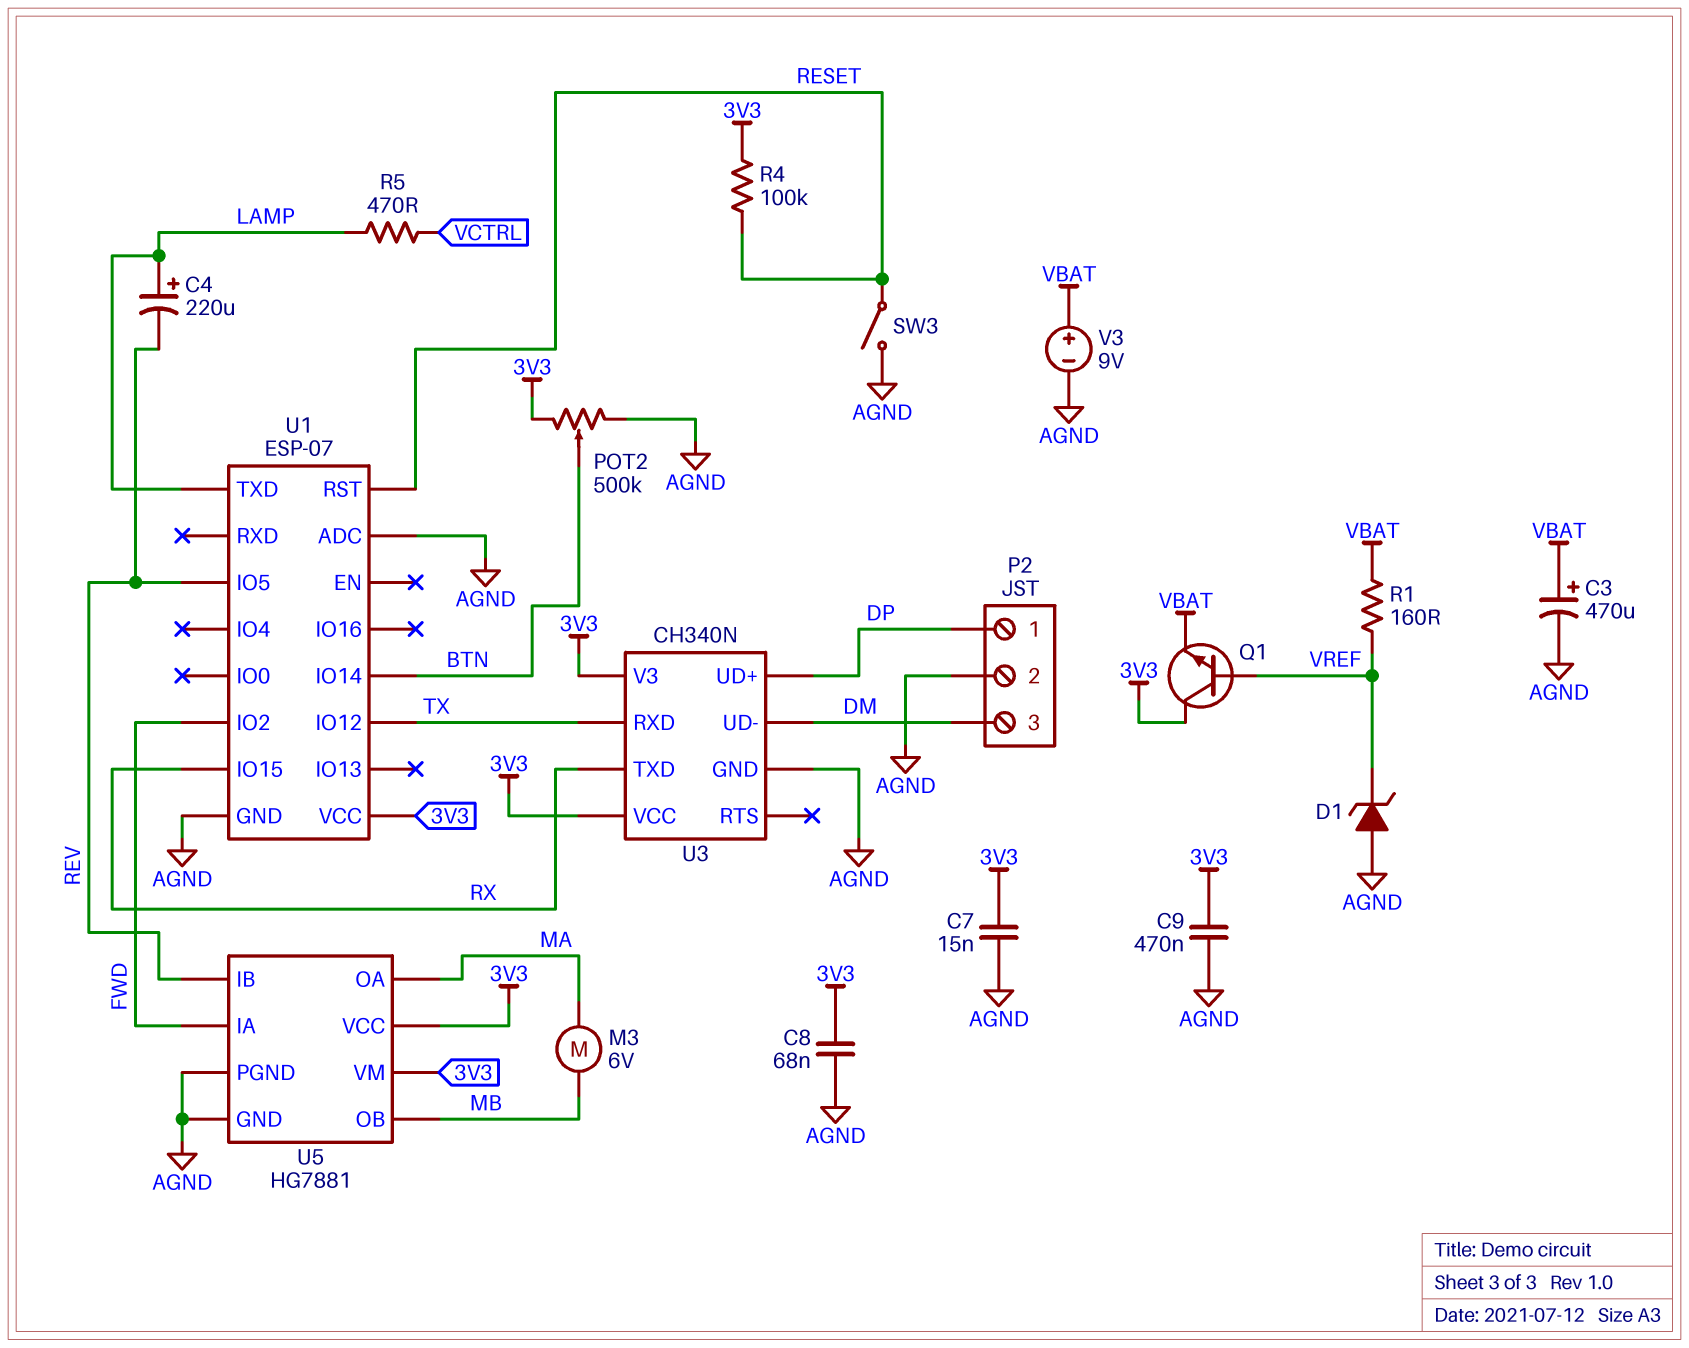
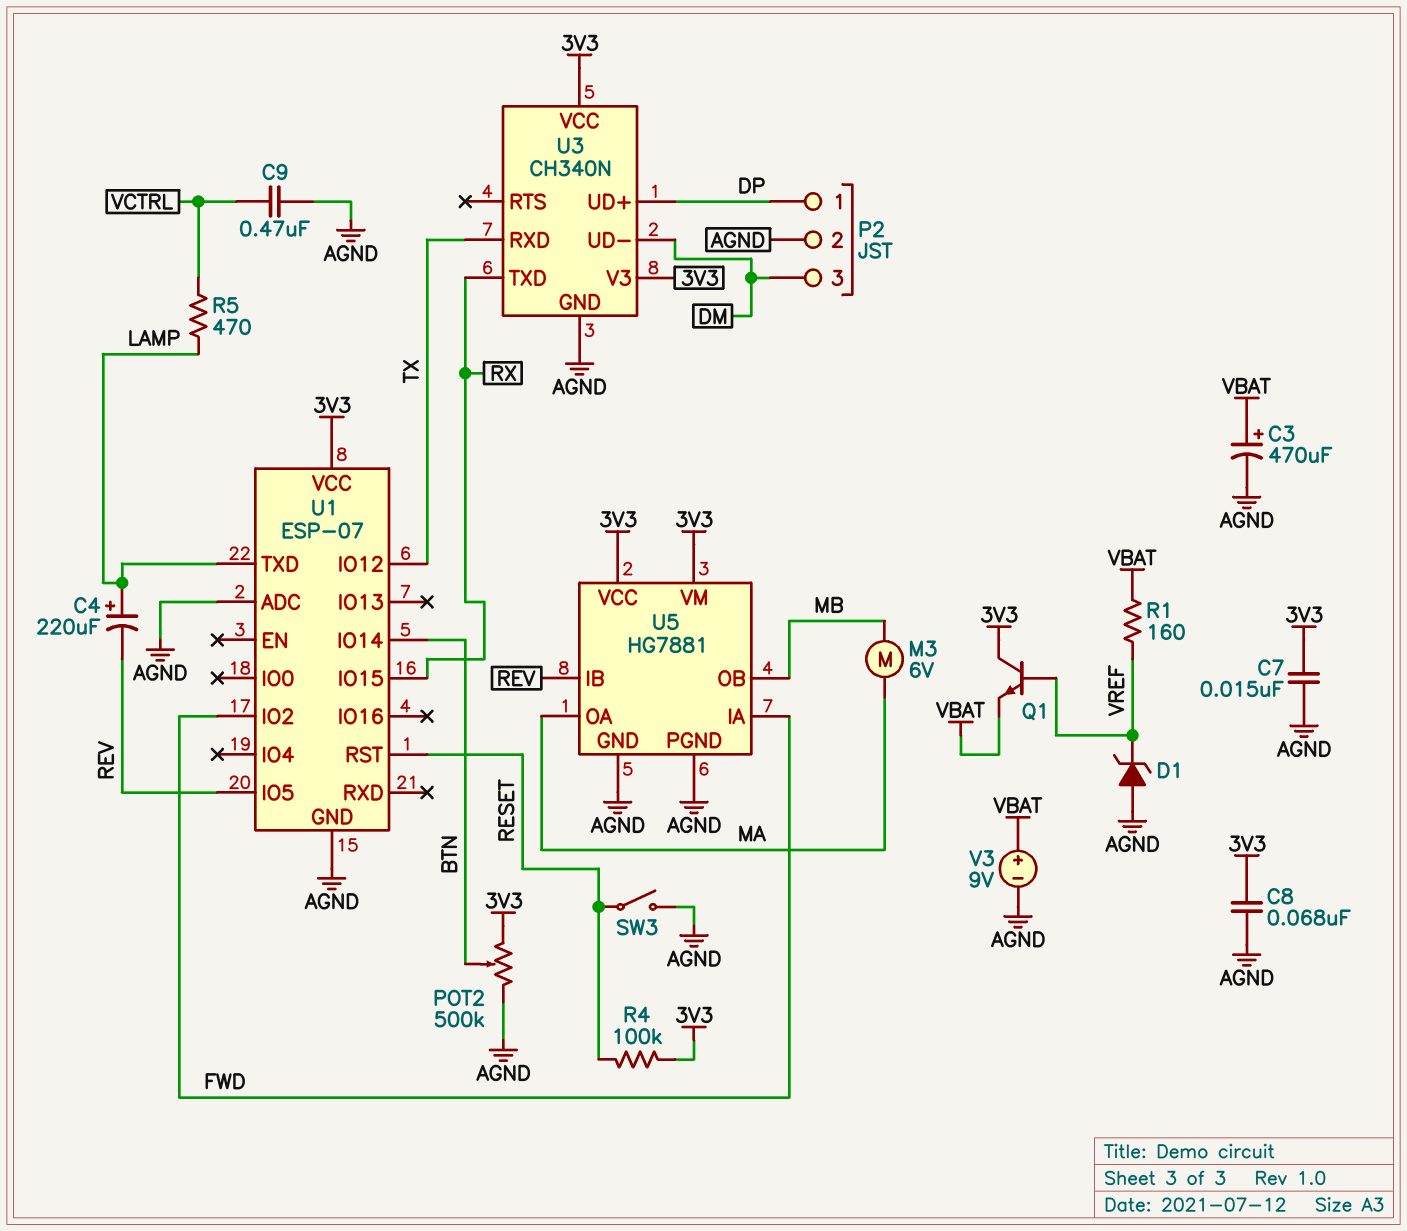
C9: 470nF (3V3, AGND) -> 470nF (AGND, VCTRL)

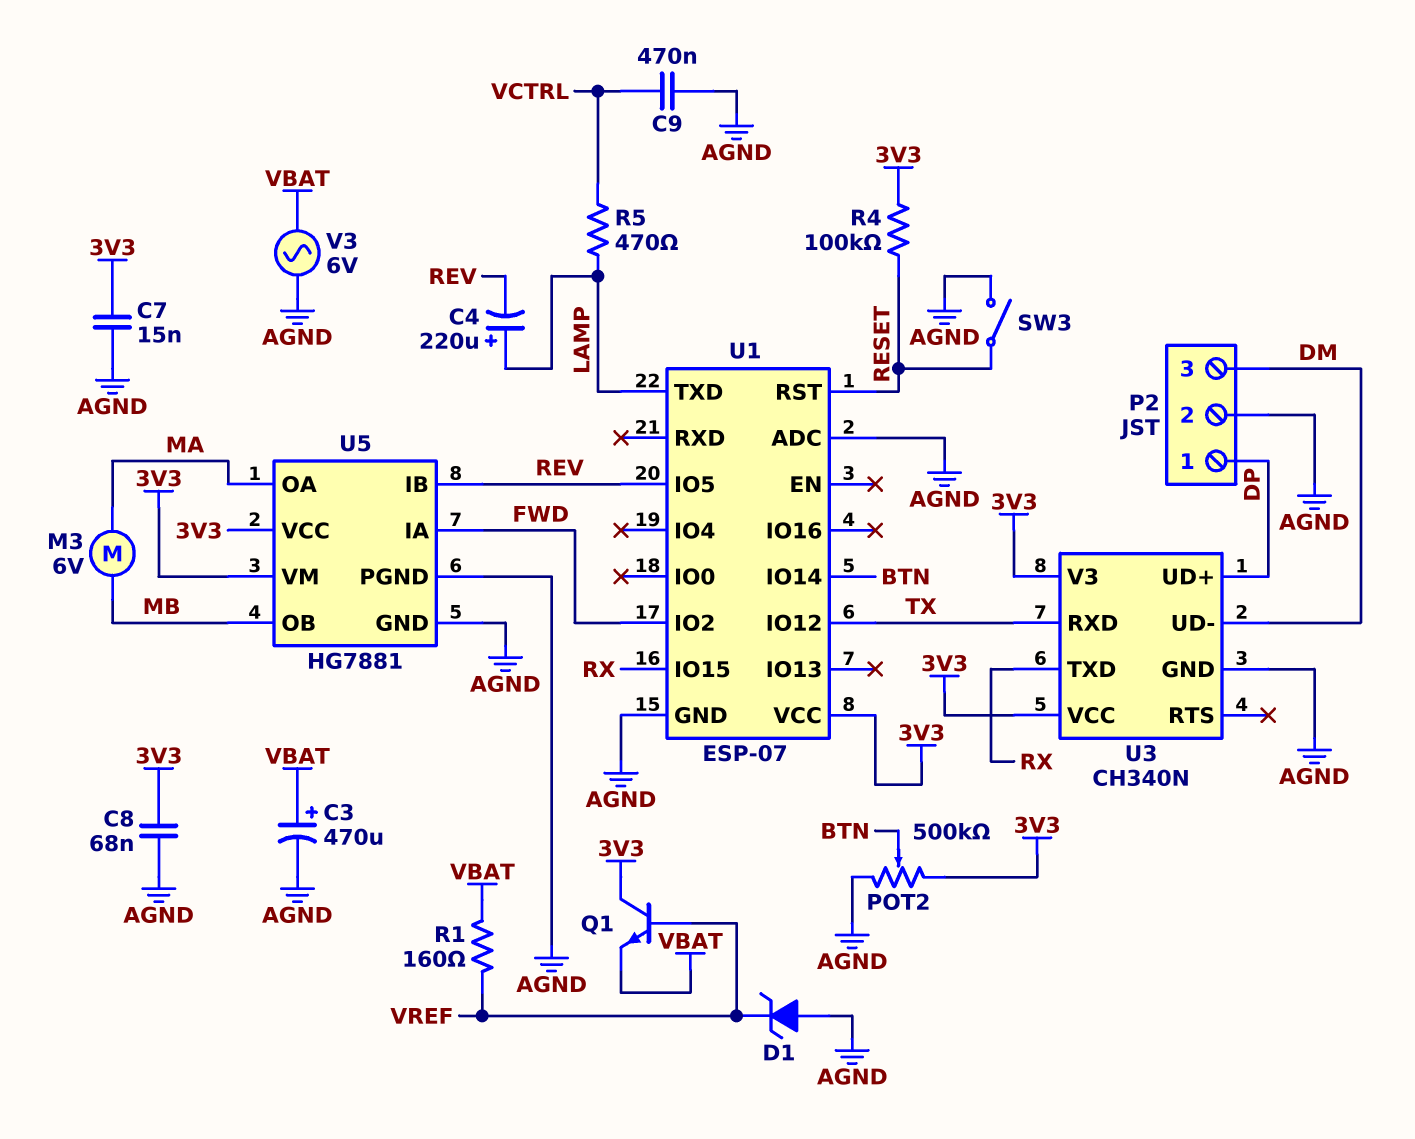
V3: 9V (plus VBAT, minus AGND) -> AC 6V (AGND, VBAT)

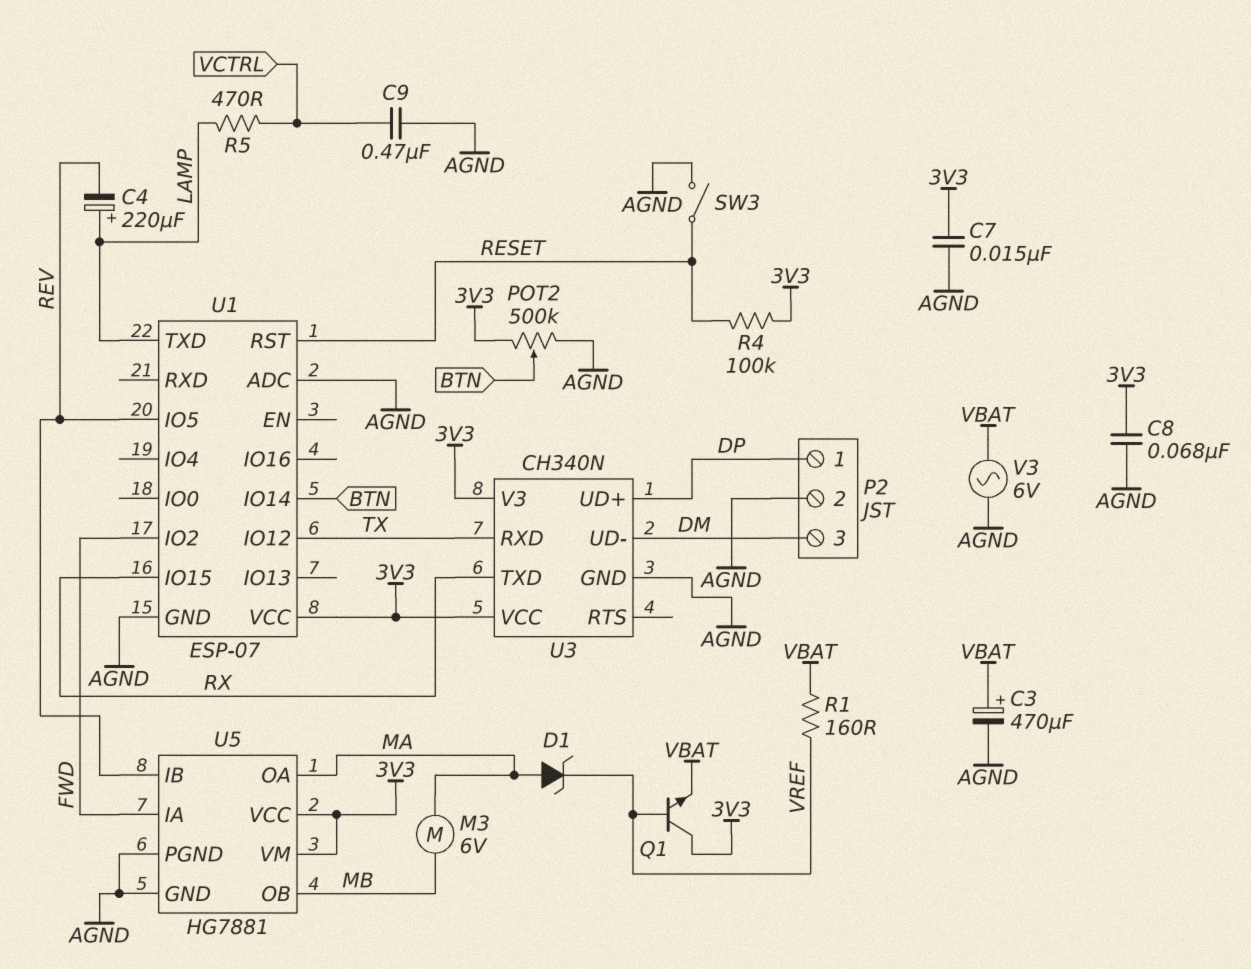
D1: zener (A AGND, K VREF) -> zener (A MA, K VREF)

